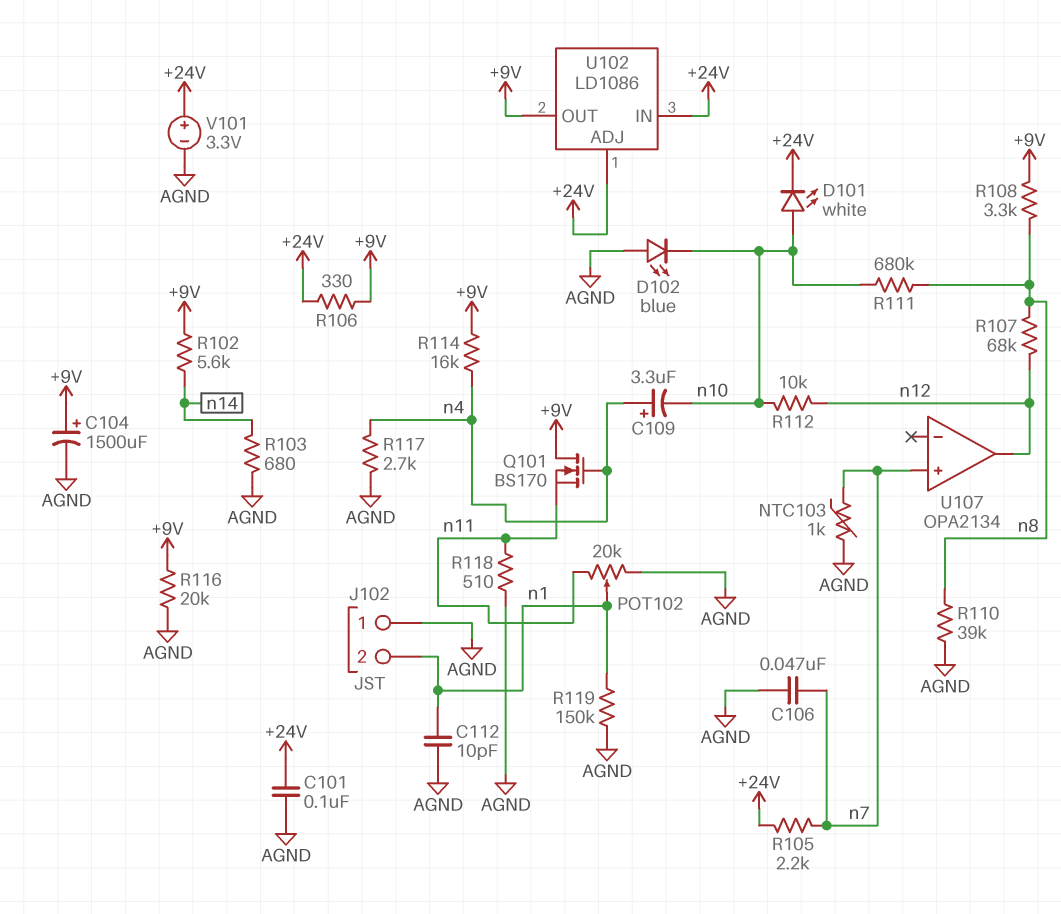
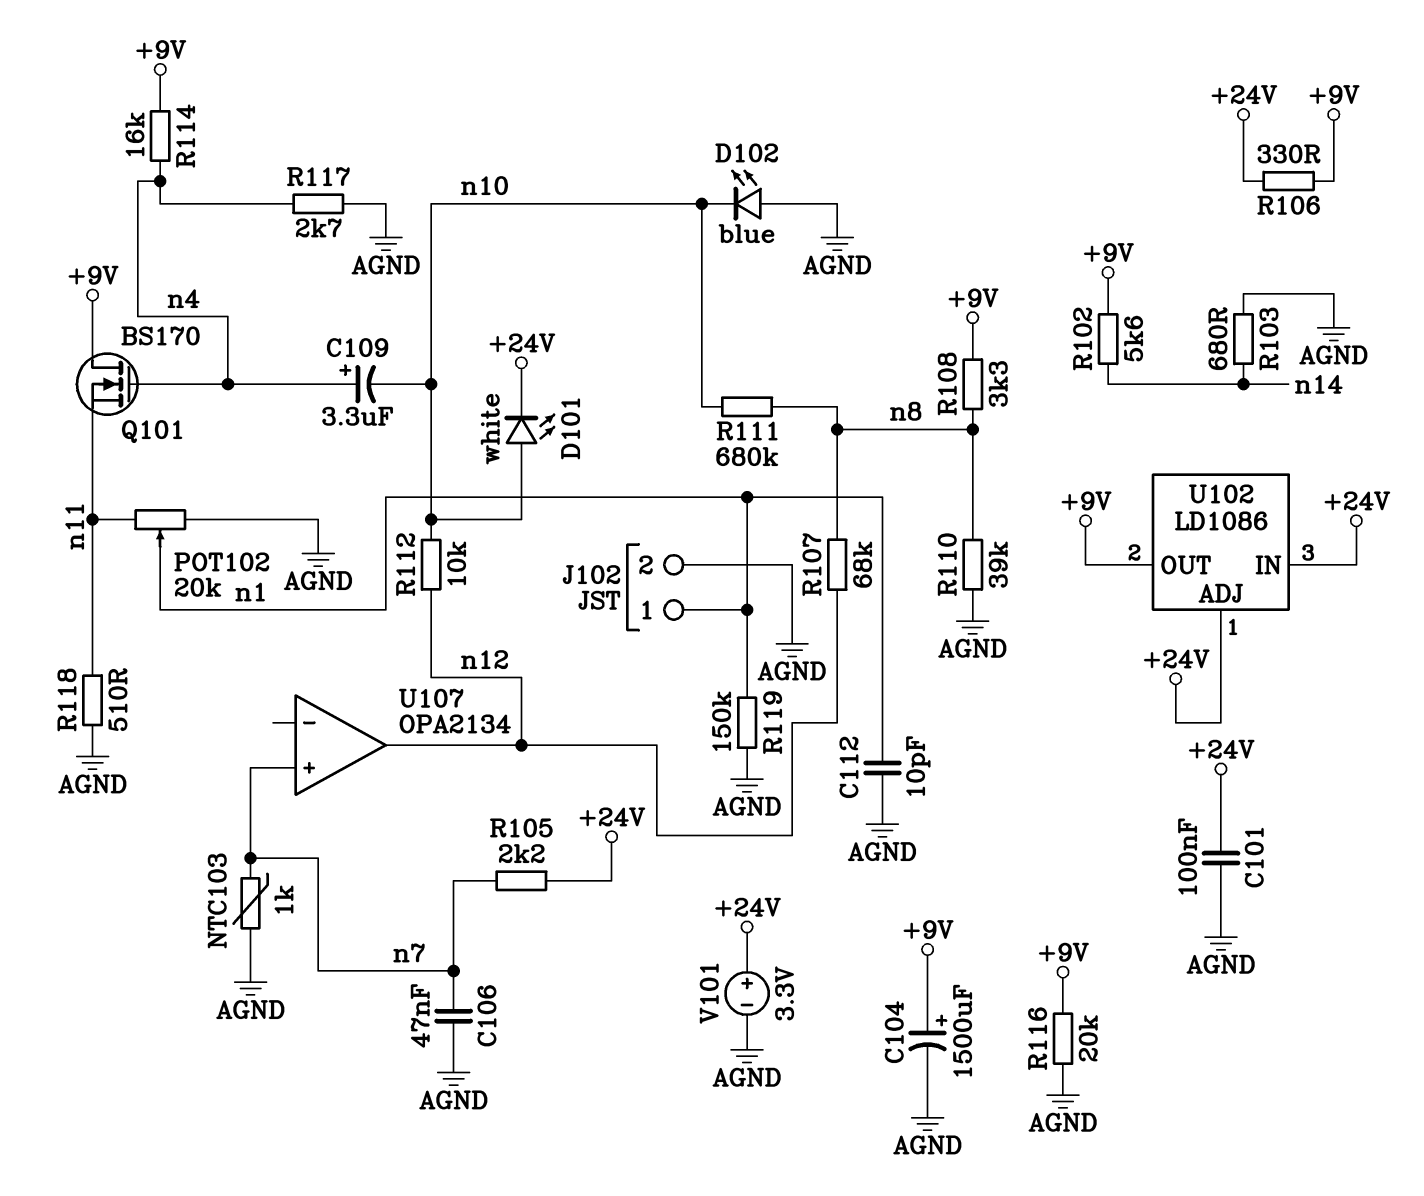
J102 pin 1: AGND -> n1
J102 pin 2: n1 -> AGND

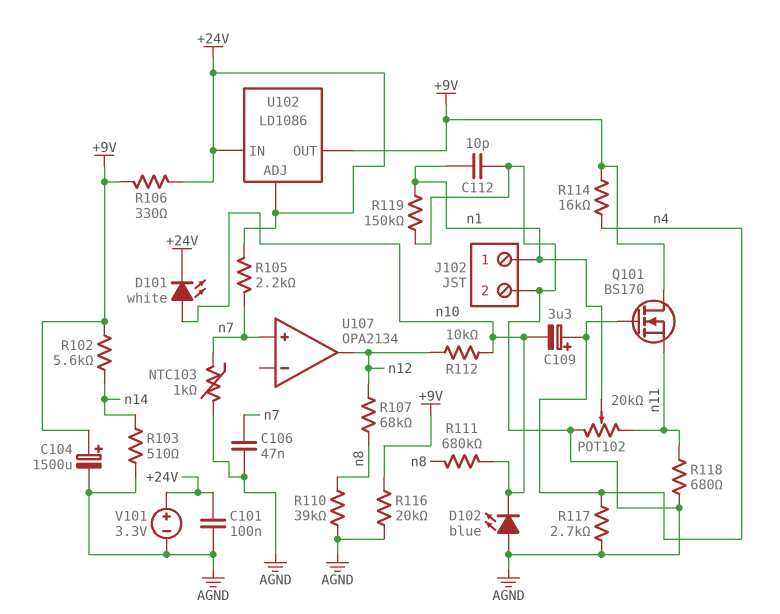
R103: 680 (AGND, n14) -> 510 (AGND, n14)
R108: 3.3k (+9V, n8) -> none
R118: 510 (AGND, n11) -> 680 (AGND, n11)

